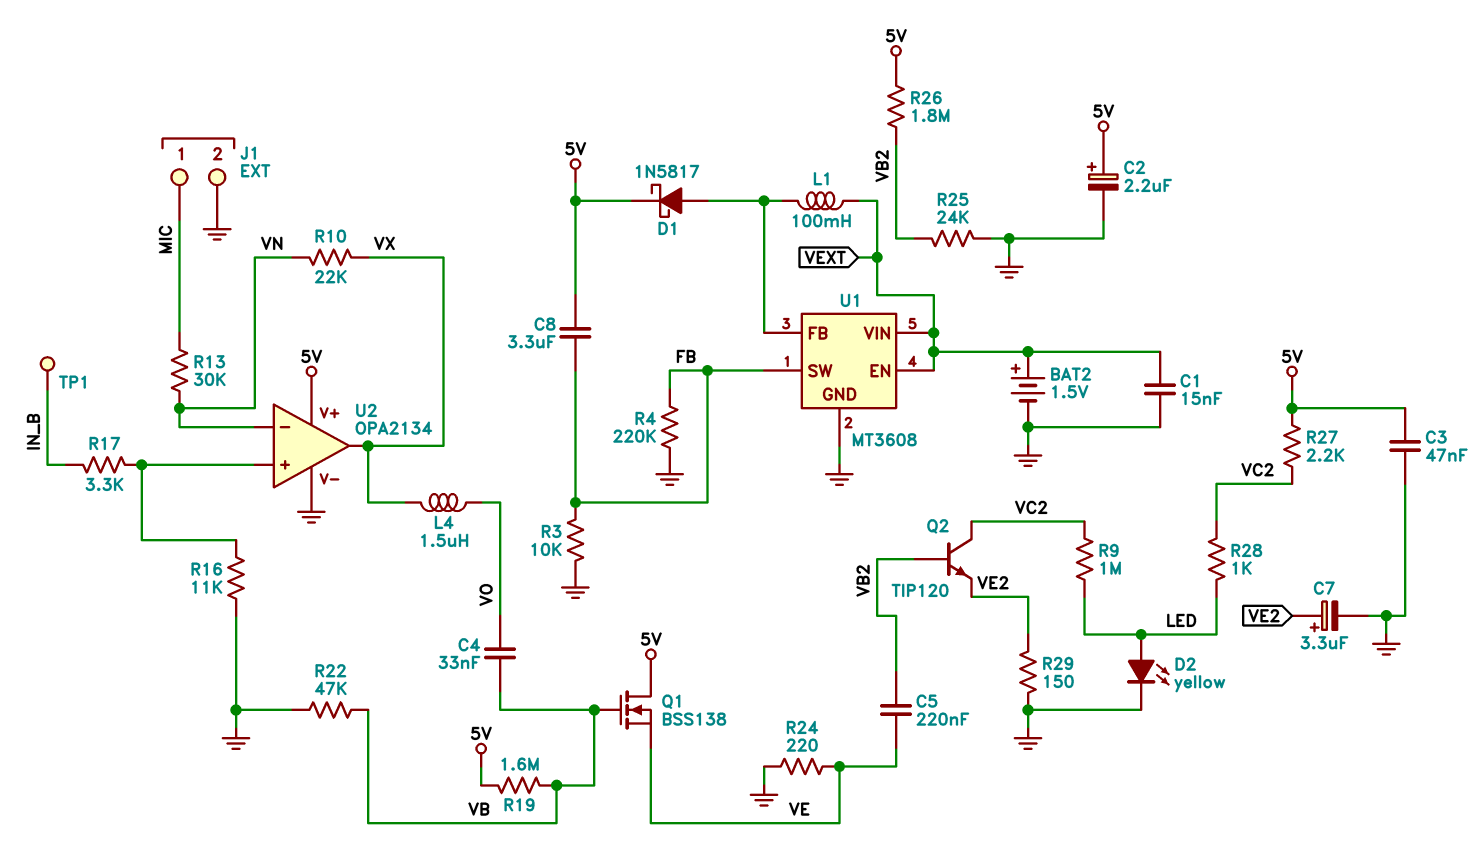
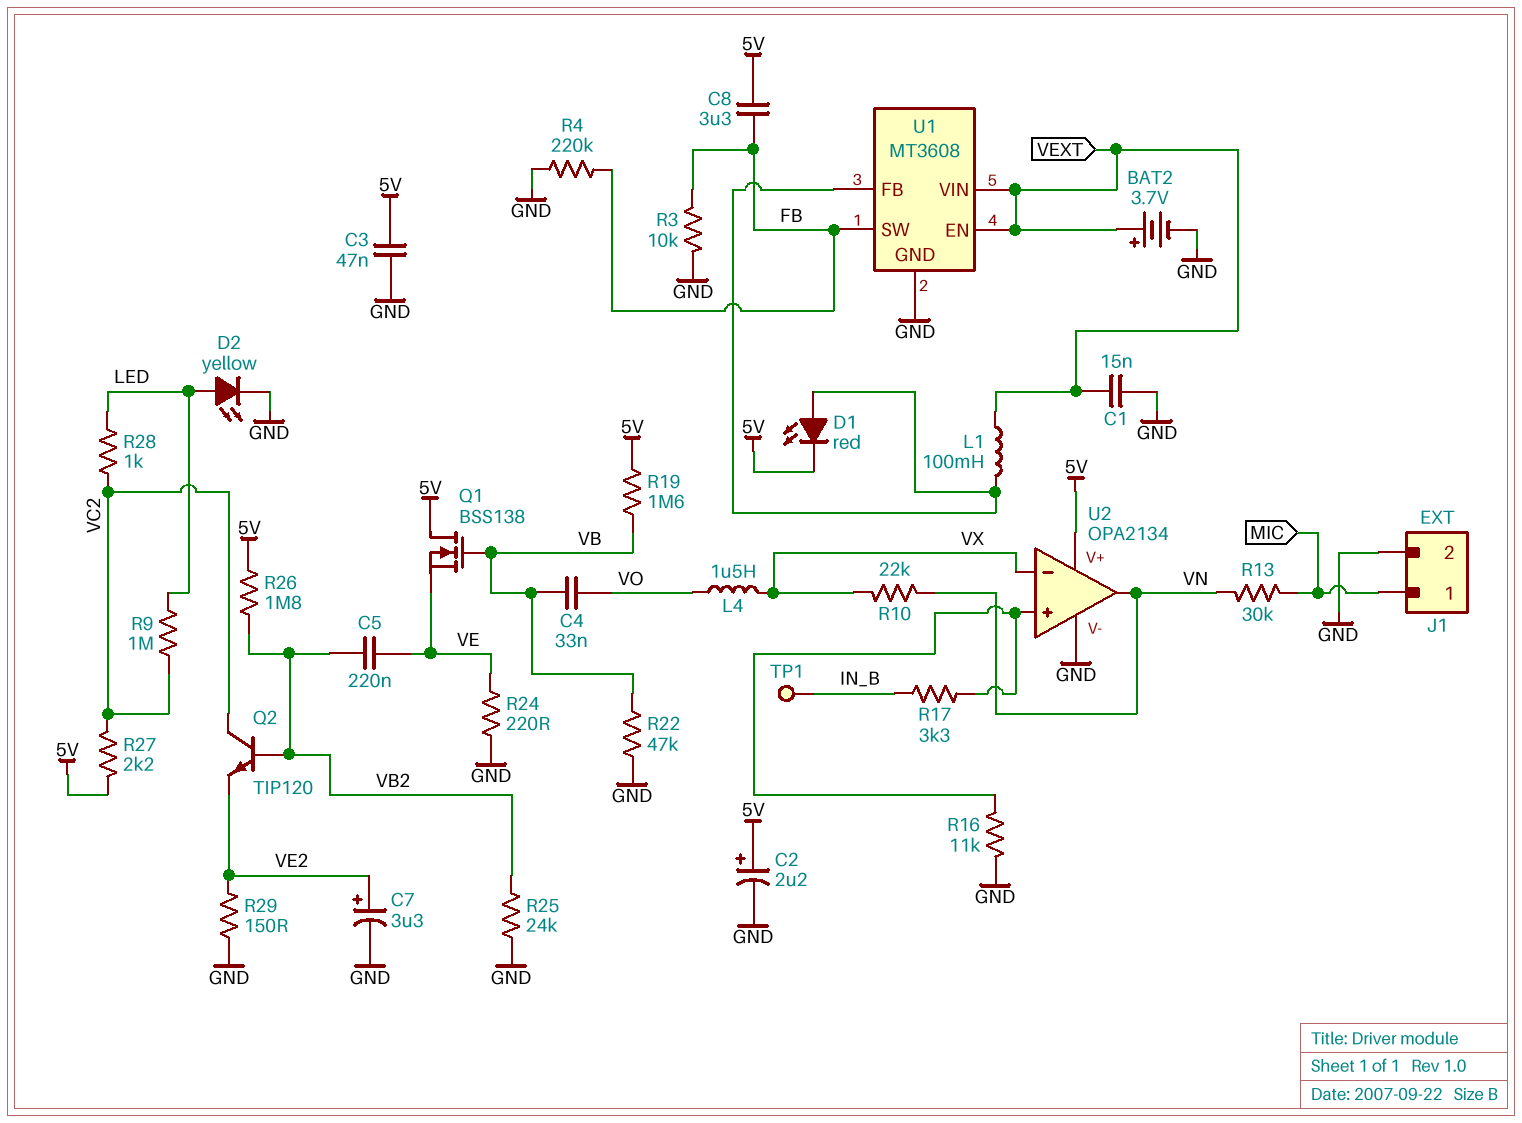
BAT2: 1.5V (plus VEXT, minus GND) -> 3.7V (plus VEXT, minus GND)
D1: schottky 1N5817 (A U1/FB, K 5V) -> LED red (A U1/FB, K 5V)
U2 pin in-: VN -> VX
U2 pin out: VX -> VN

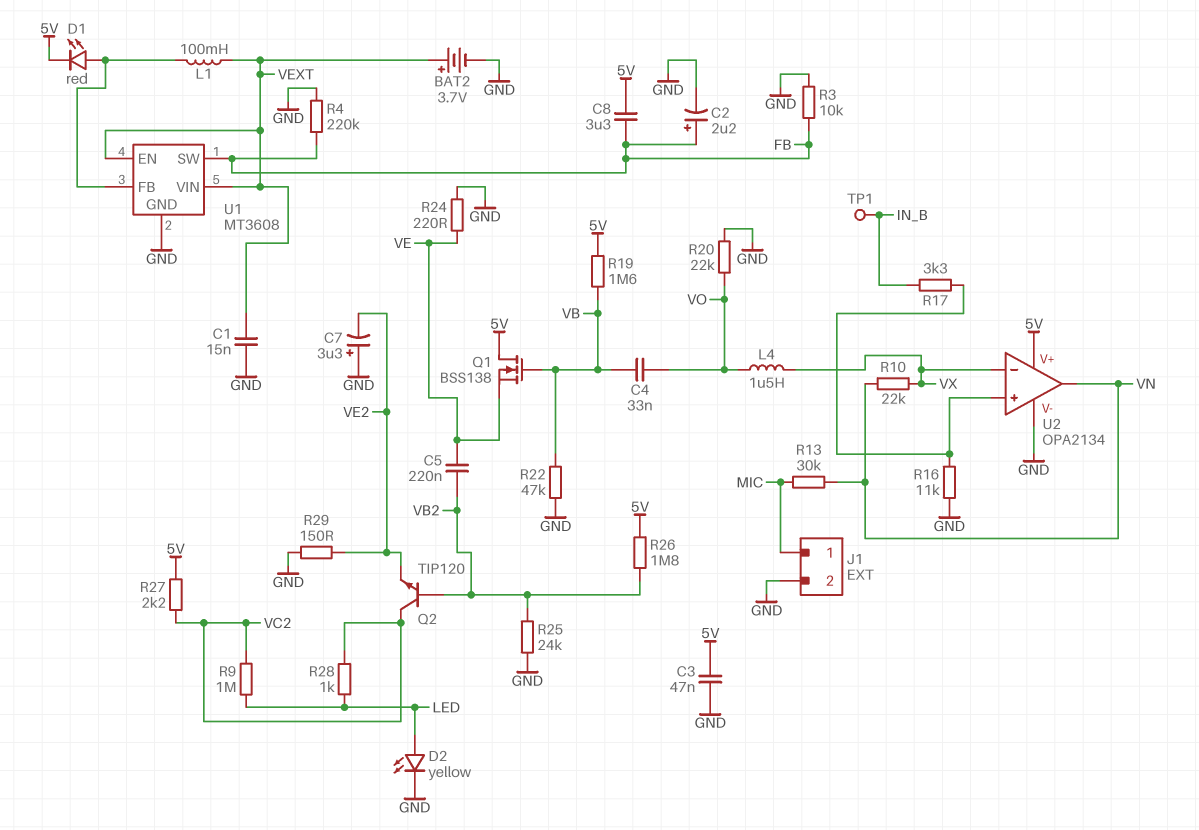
C2: 2.2uF (plus 5V, minus GND) -> 2.2uF (plus FB, minus GND)
C7: 3.3uF (plus VE2, minus GND) -> 3.3uF (plus GND, minus VE2)
R20: none -> 22k (GND, VO)

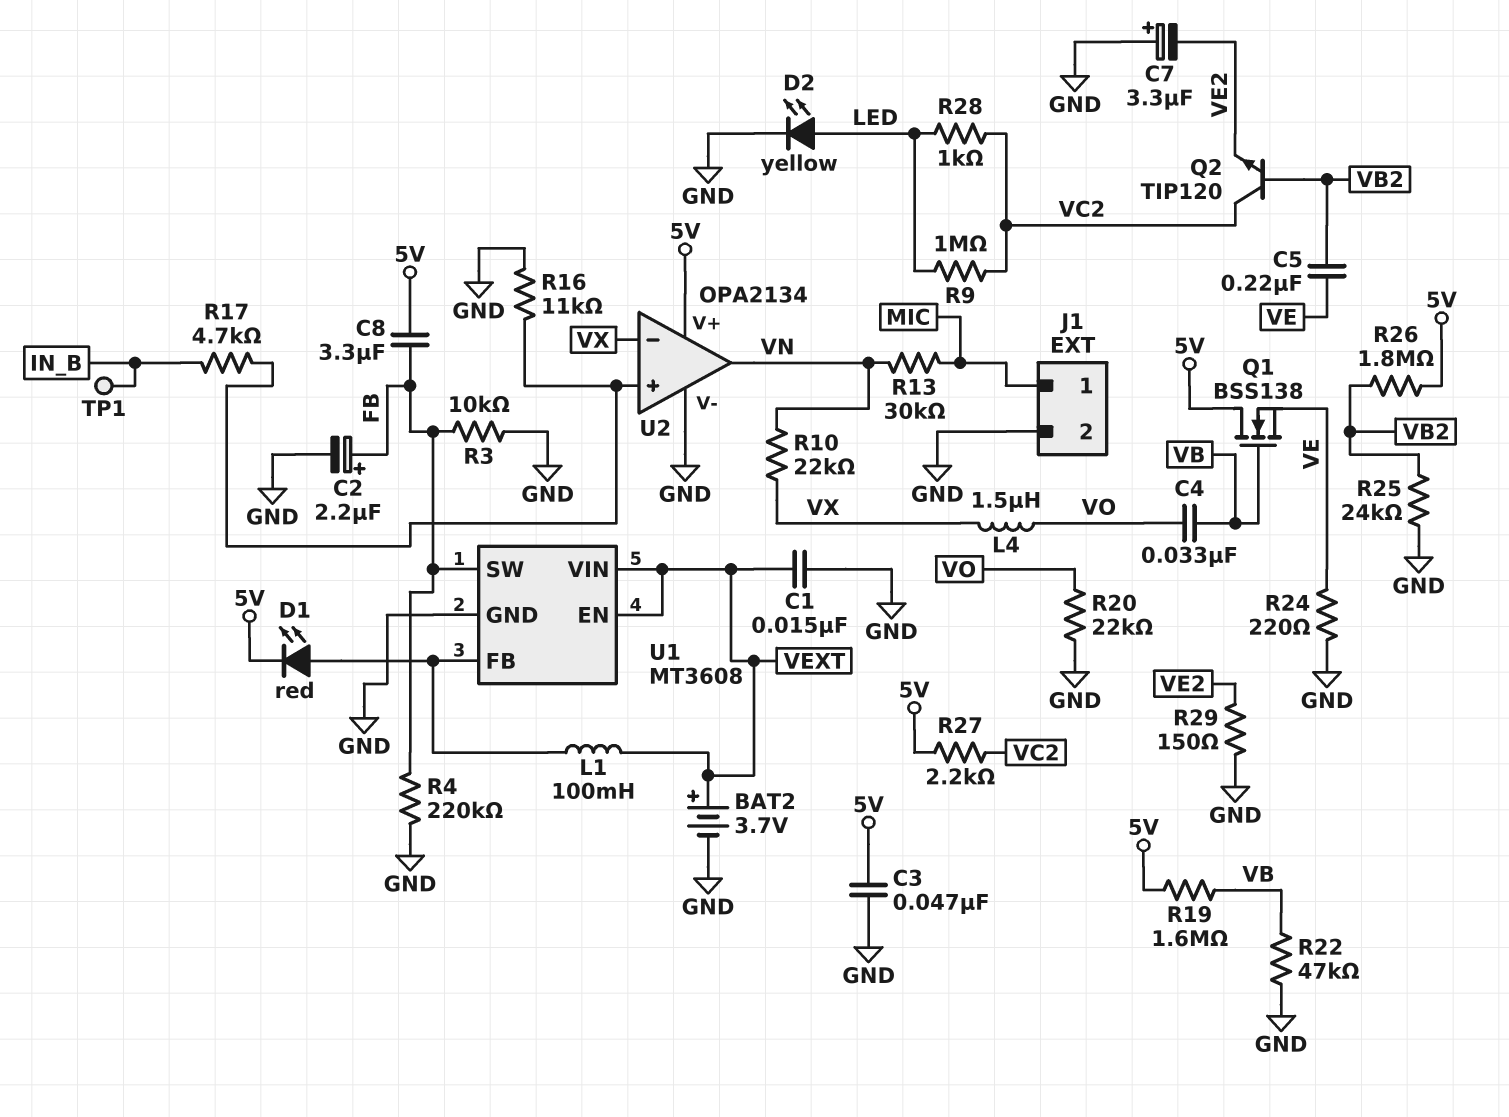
R17: 3.3k (IN_B, U2/in+) -> 4.7k (IN_B, U2/in+)

